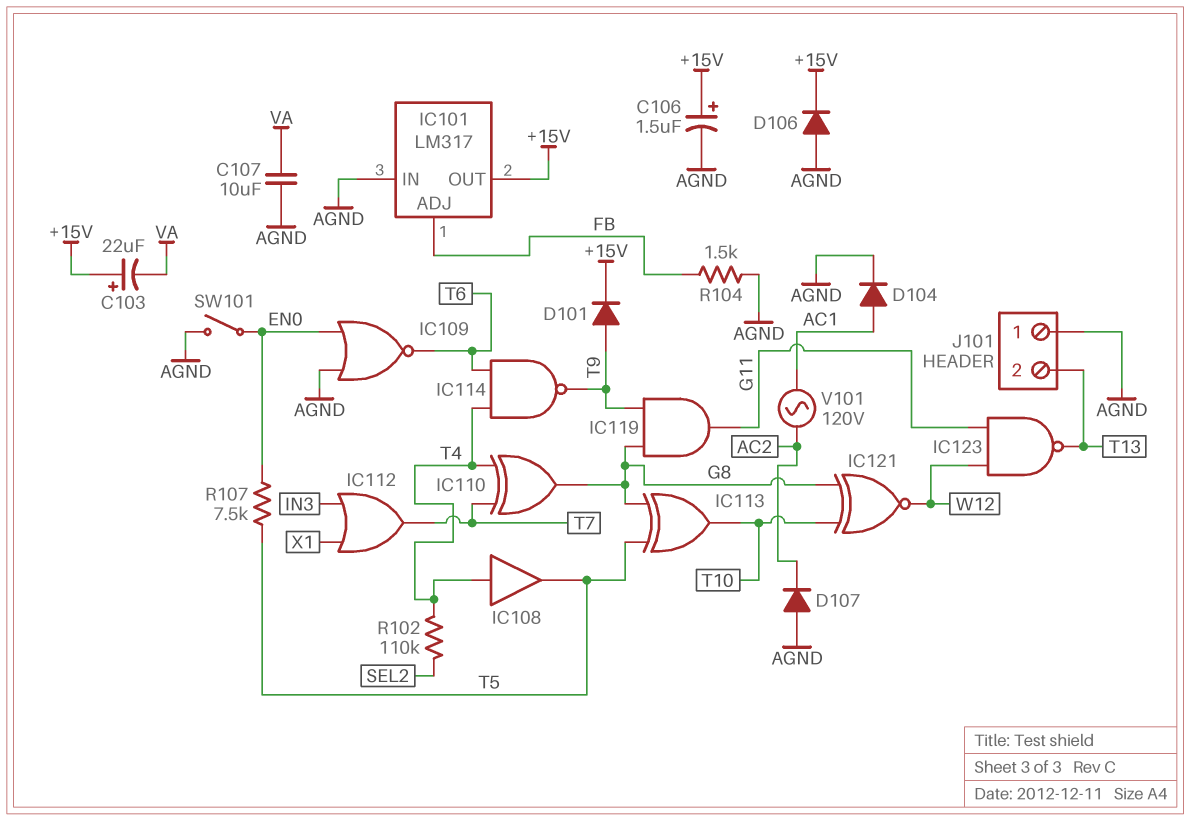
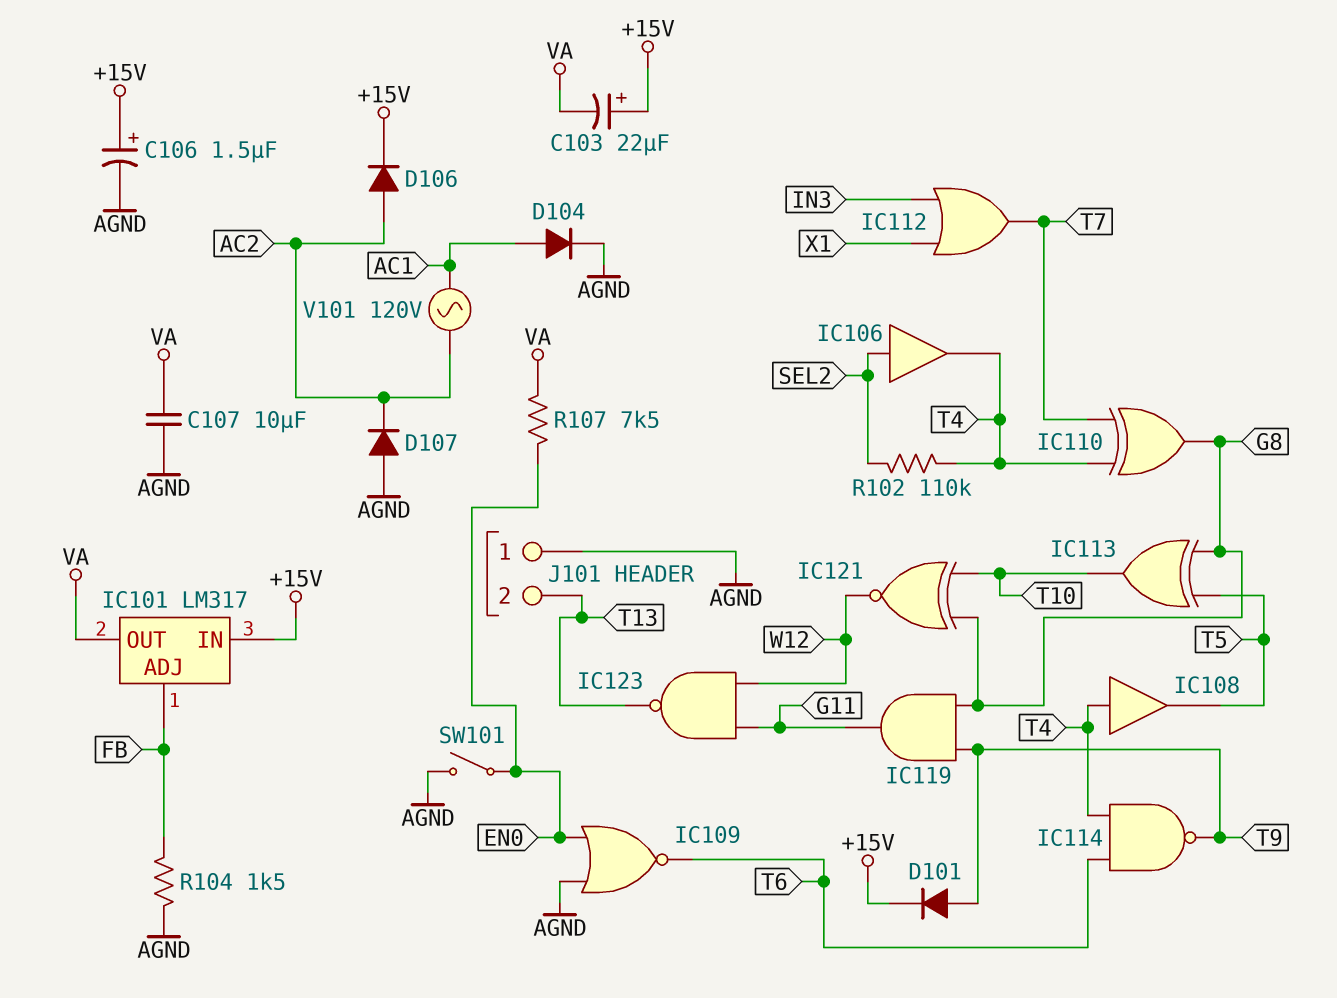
D106: diode (A AGND, K +15V) -> diode (A AC2, K +15V)
IC101 pin IN: AGND -> +15V
IC101 pin OUT: +15V -> VA
IC106: none -> buffer (in SEL2, out T4)
R107: 7.5k (EN0, T5) -> 7.5k (EN0, VA)

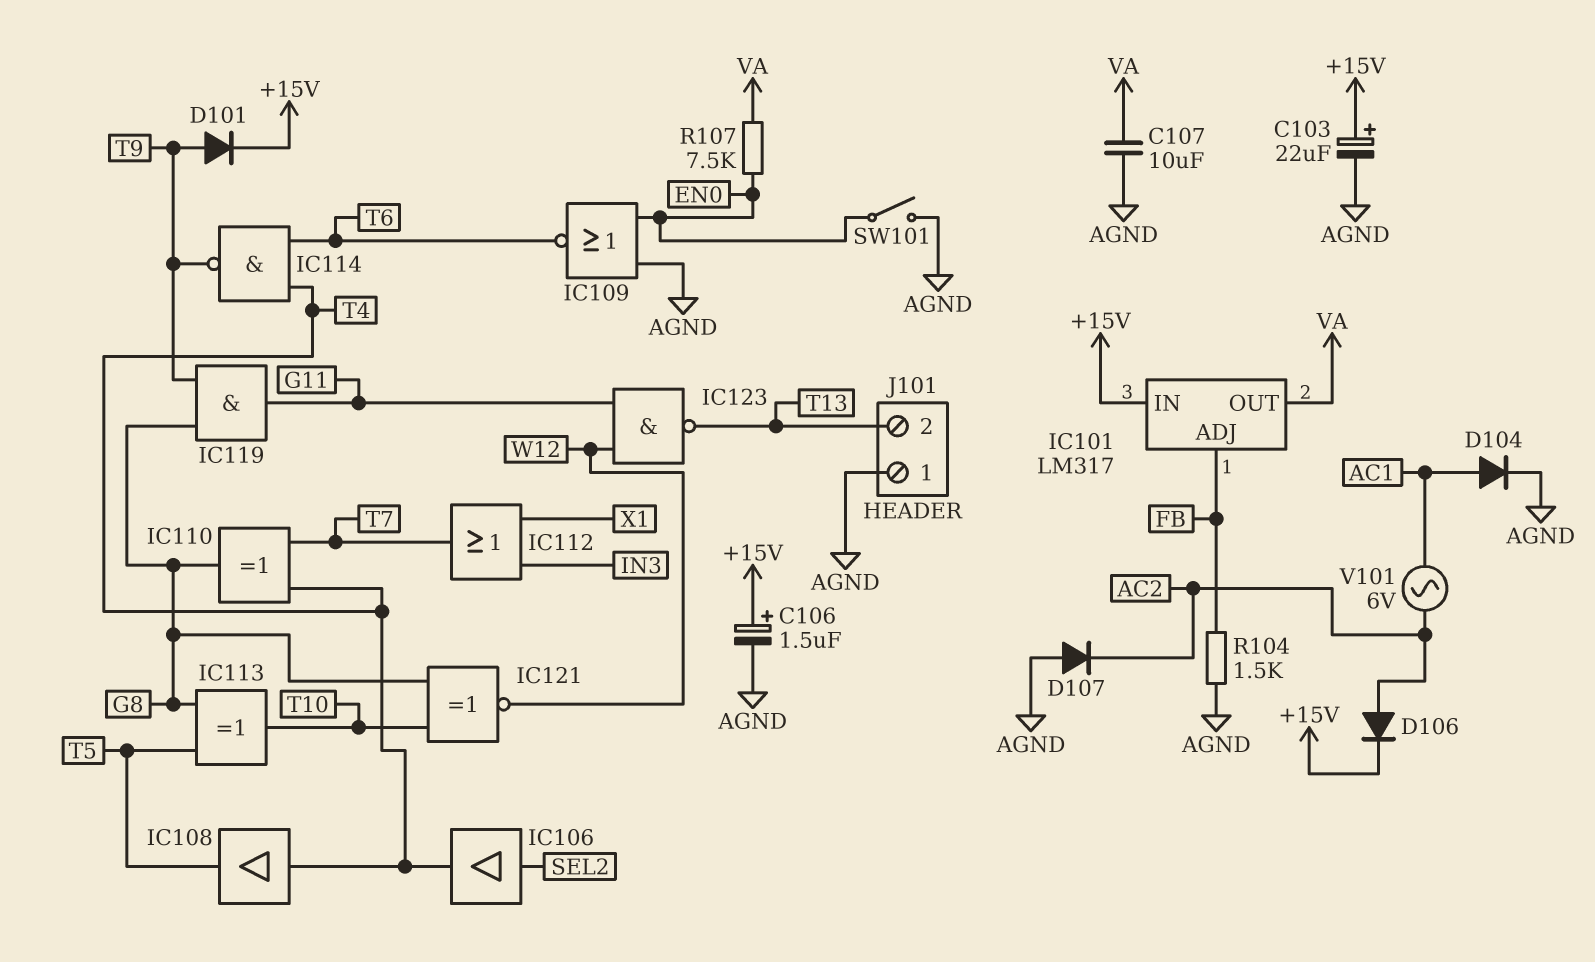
C103: 22uF (plus +15V, minus VA) -> 22uF (plus +15V, minus AGND)
R102: 110k (SEL2, T4) -> none
V101: AC 120V (AC1, AC2) -> AC 6V (AC1, AC2)

